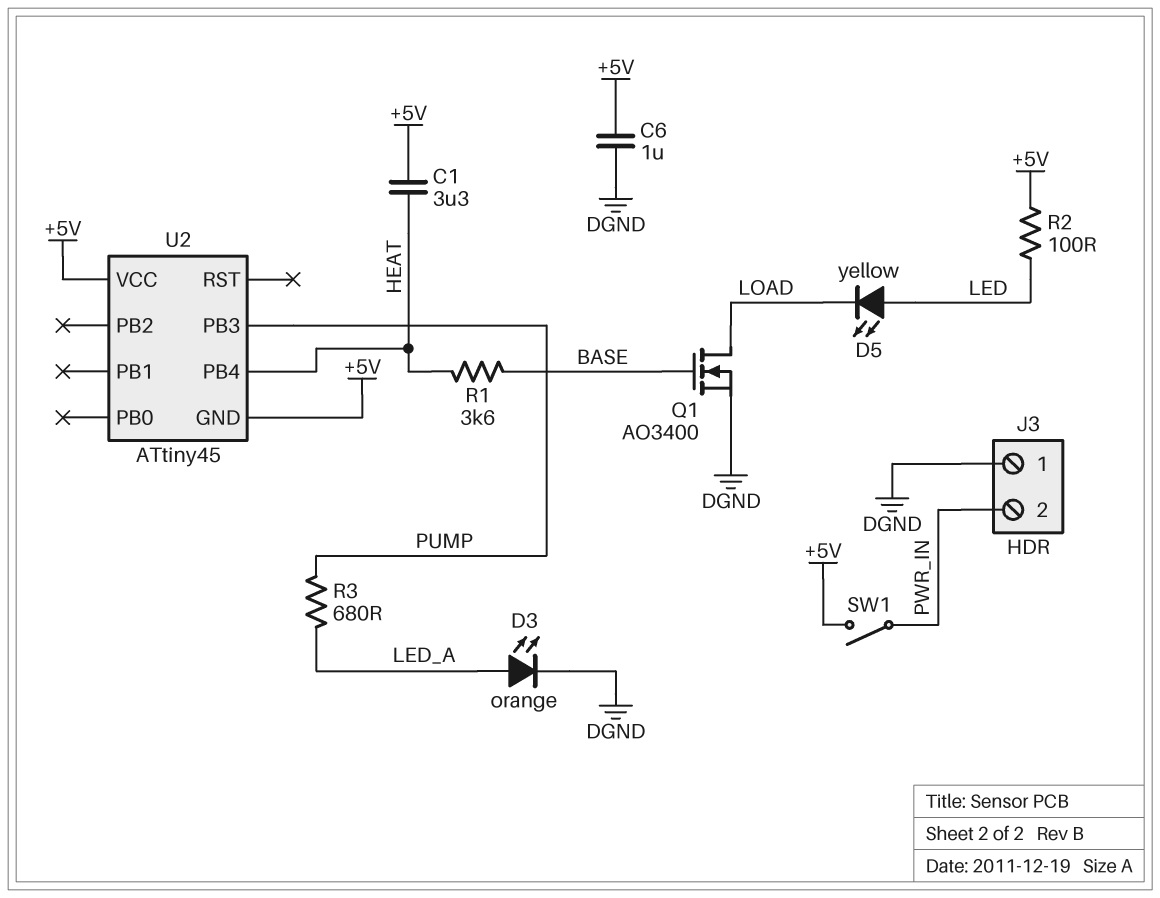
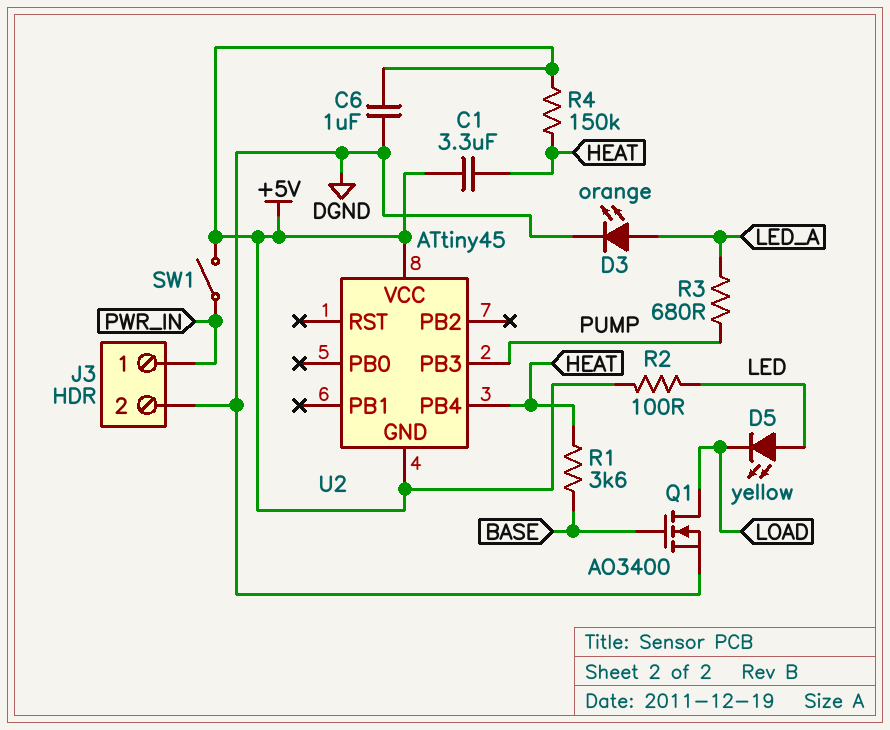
J3 pin 1: DGND -> PWR_IN
J3 pin 2: PWR_IN -> DGND
R4: none -> 150k (+5V, HEAT)

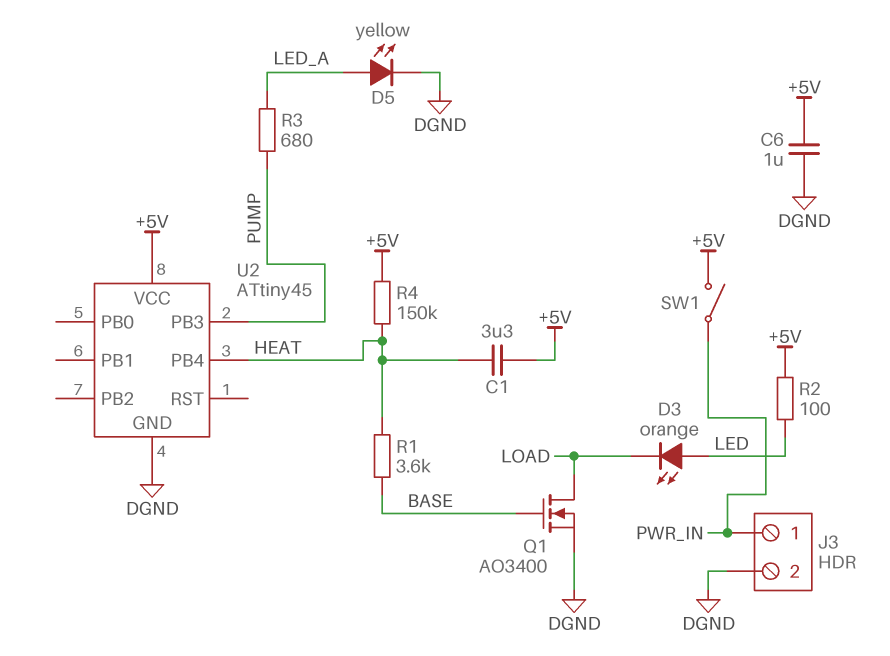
D3: LED orange (A LED_A, K DGND) -> LED orange (A LED, K LOAD)
D5: LED yellow (A LED, K LOAD) -> LED yellow (A LED_A, K DGND)
U2 pin GND: +5V -> DGND

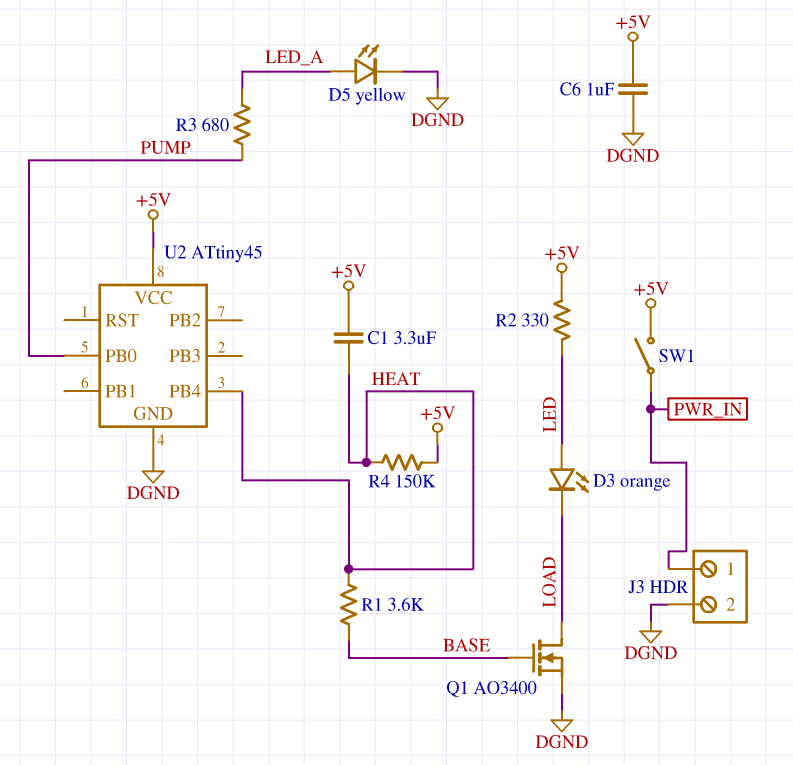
R2: 100 (+5V, LED) -> 330 (+5V, LED)
U2 pin PB0: none -> PUMP
U2 pin PB3: PUMP -> none

